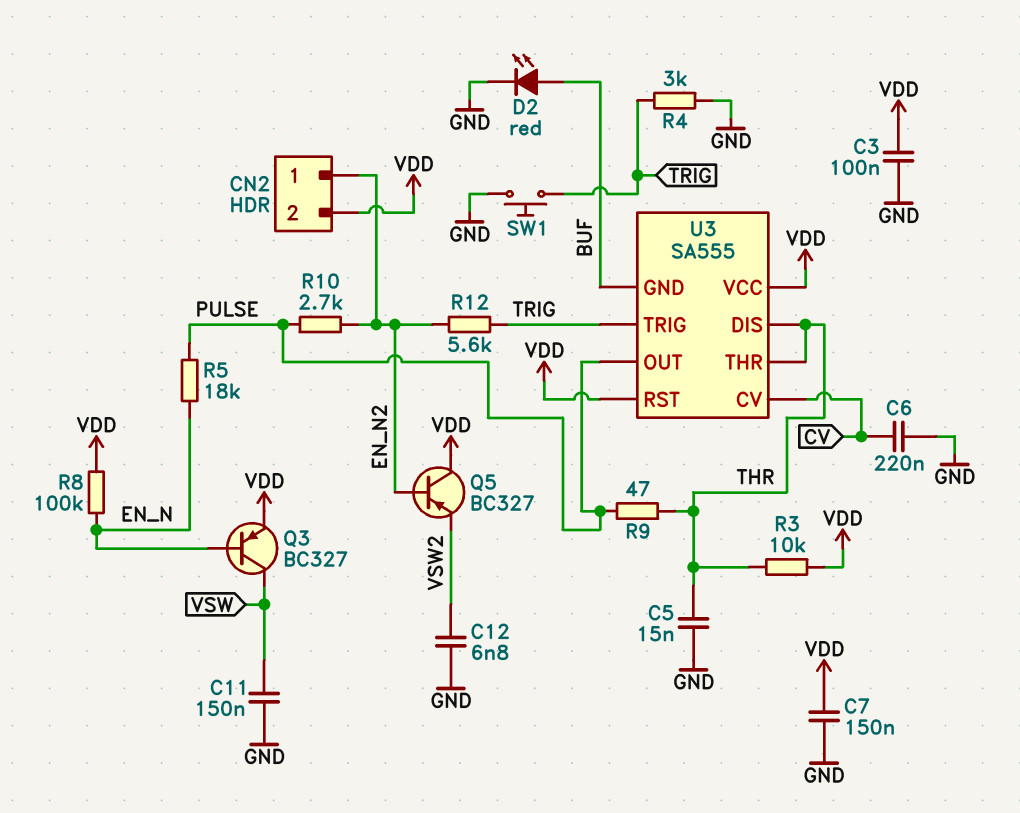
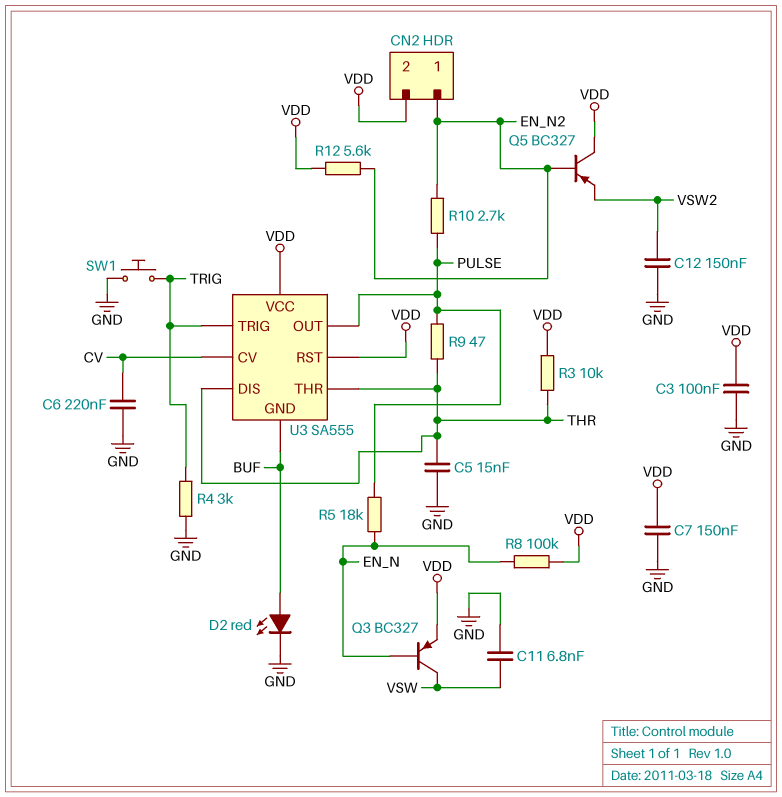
C11: 150nF (GND, VSW) -> 6.8nF (GND, VSW)
C12: 6.8nF (GND, VSW2) -> 150nF (GND, VSW2)
R12: 5.6k (EN_N2, TRIG) -> 5.6k (EN_N2, VDD)

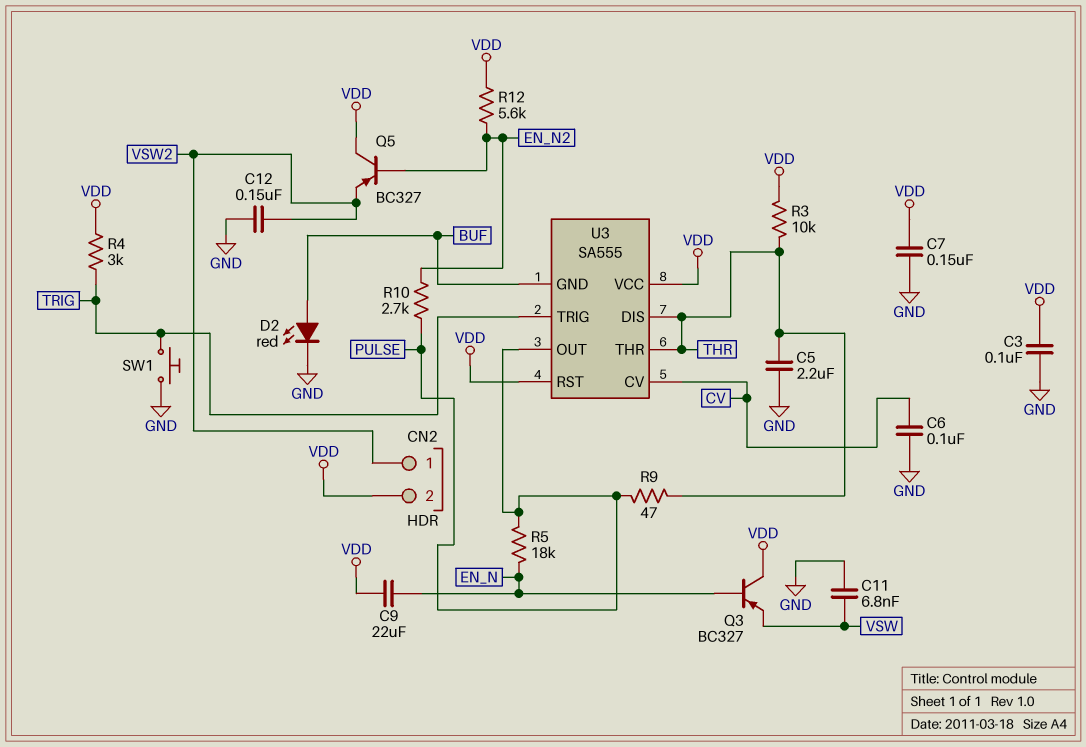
C5: 15nF (GND, THR) -> 2.2uF (GND, THR)
C6: 220nF (CV, GND) -> 100nF (CV, GND)
C9: none -> 22uF (EN_N, VDD)
CN2 pin 1: EN_N2 -> VSW2
Q3: PNP BC327 (B EN_N, C VSW, E VDD) -> PNP BC327 (B EN_N, C VDD, E VSW)
R4: 3k (GND, TRIG) -> 3k (TRIG, VDD)
R8: 100k (EN_N, VDD) -> none

